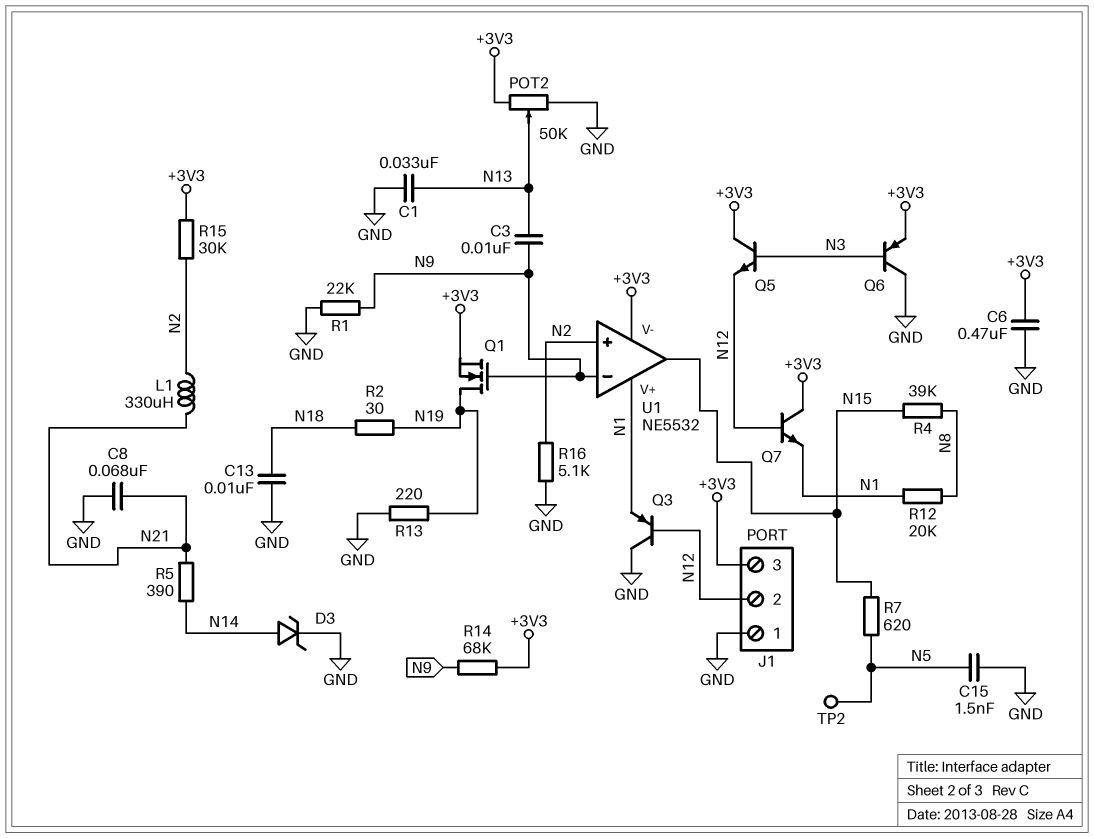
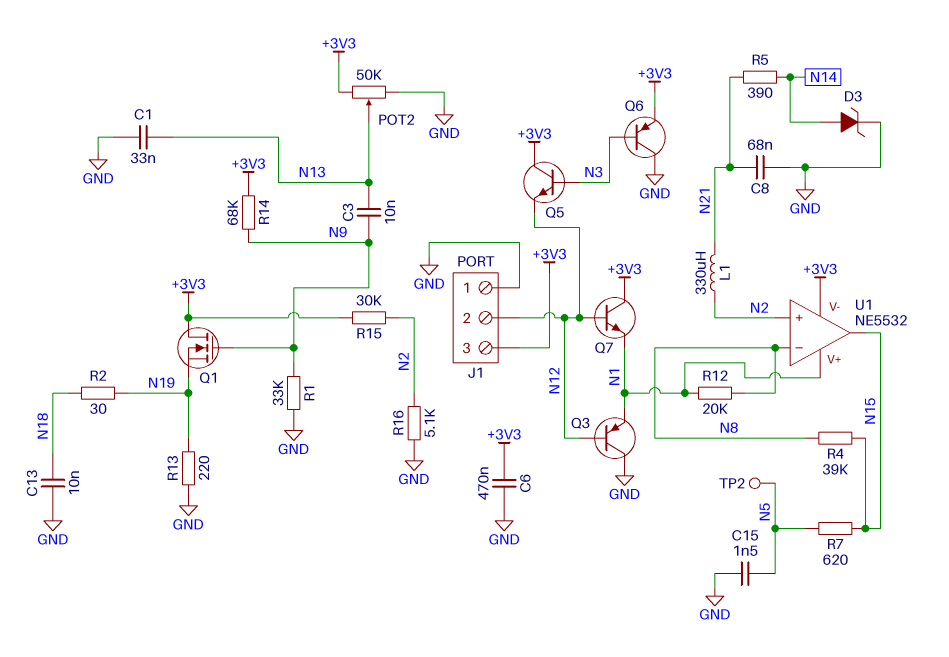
Q1: NMOS (G N9, D N19, S +3V3) -> NMOS (G N9, D +3V3, S N19)
R1: 22k (GND, N9) -> 33k (GND, N9)
U1 pin in-: N9 -> N8

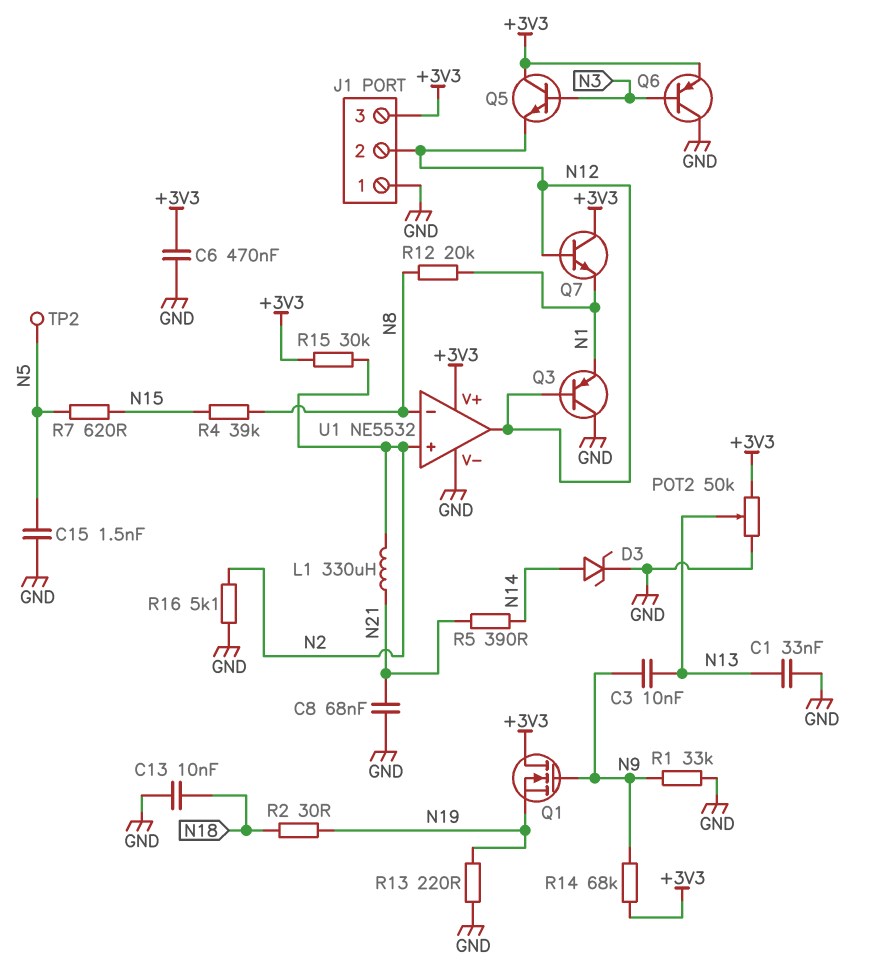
U1 pin V+: N1 -> +3V3
U1 pin V-: +3V3 -> GND
U1 pin out: N15 -> N12

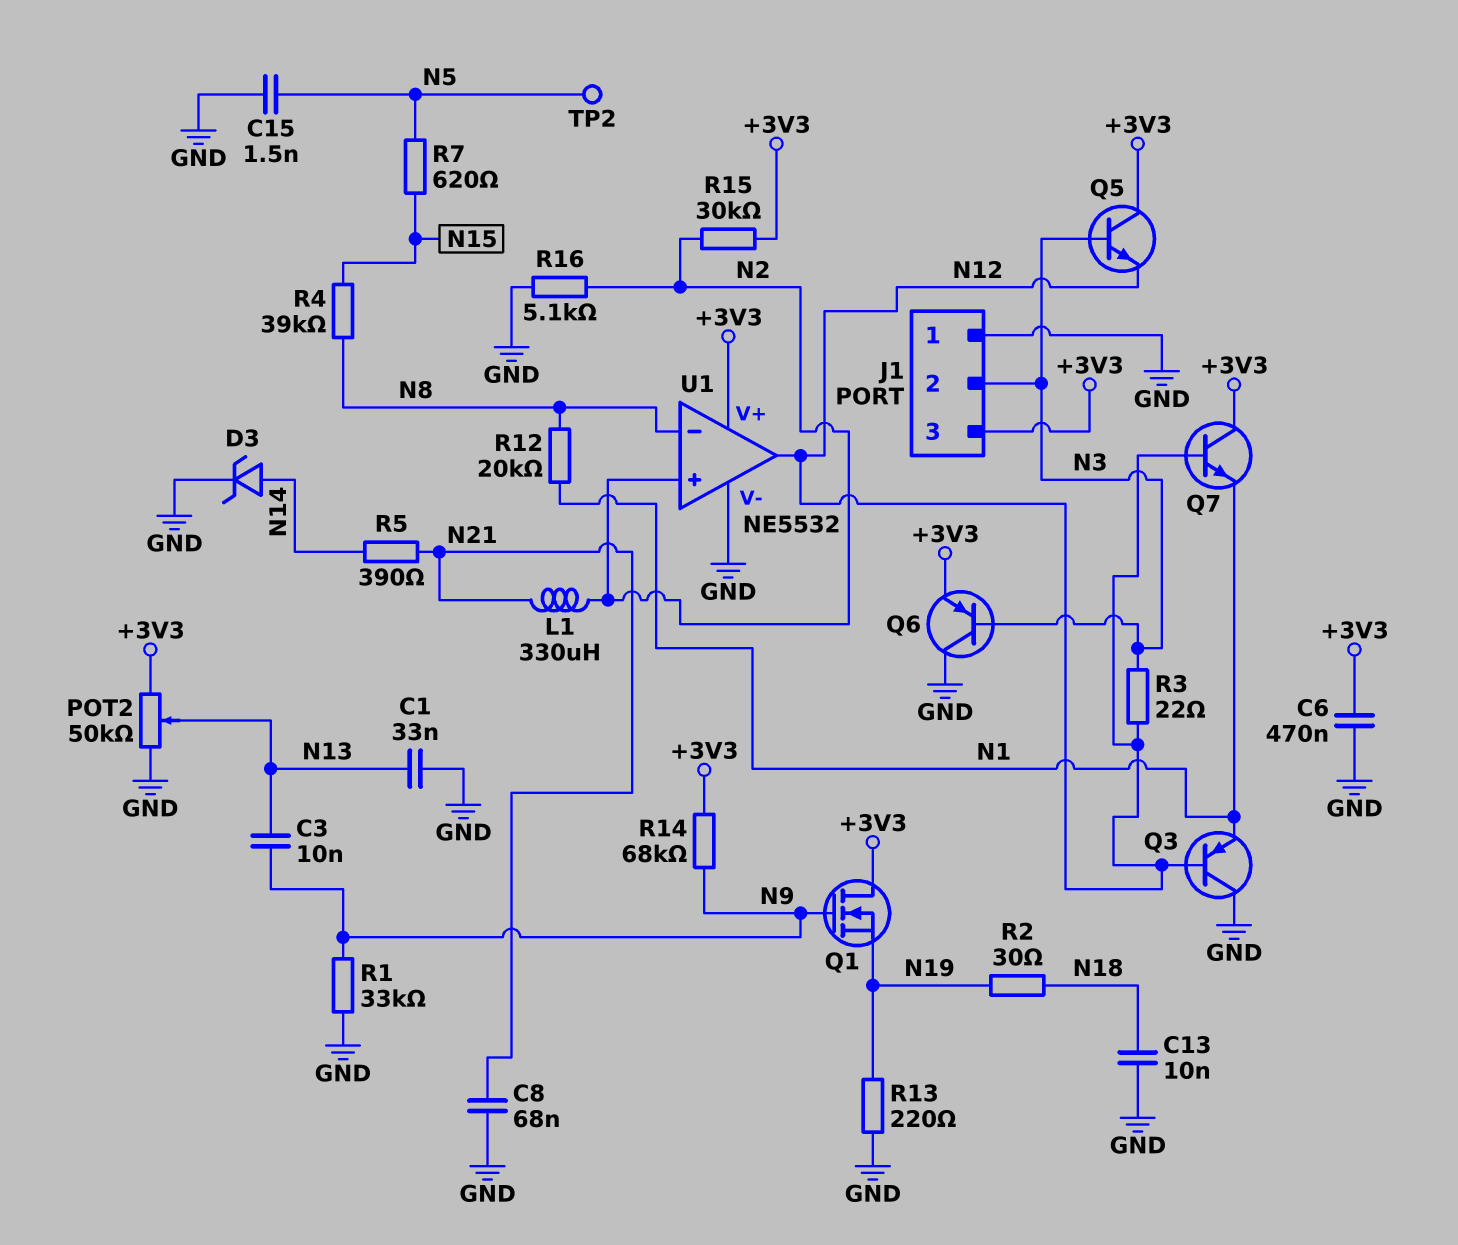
J1 pin 2: N12 -> N3
R3: none -> 22 (N3, N12)

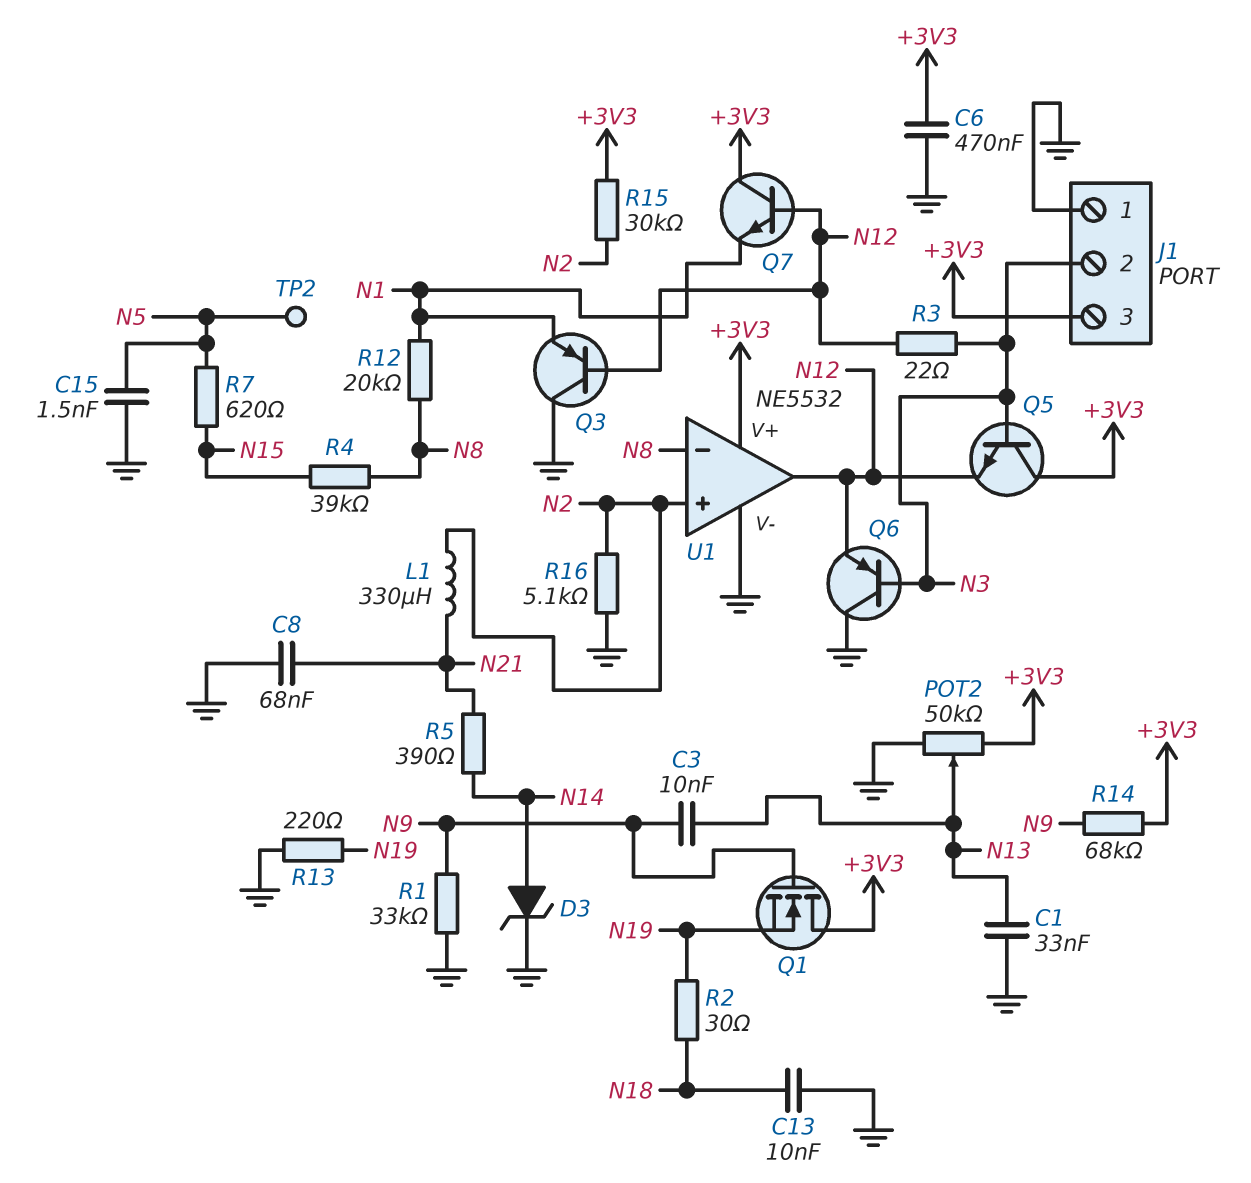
Q6: PNP (B N3, C GND, E +3V3) -> PNP (B N3, C GND, E N12)

